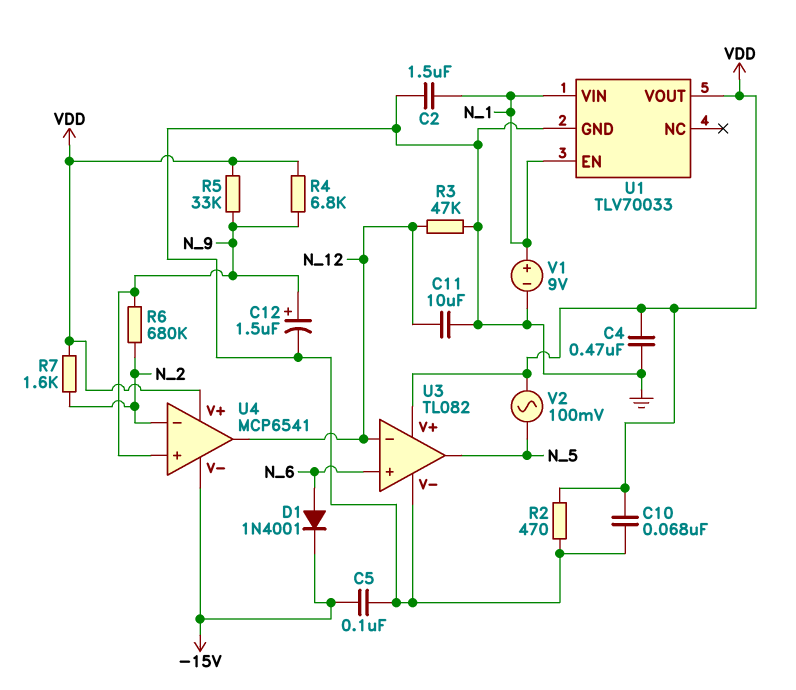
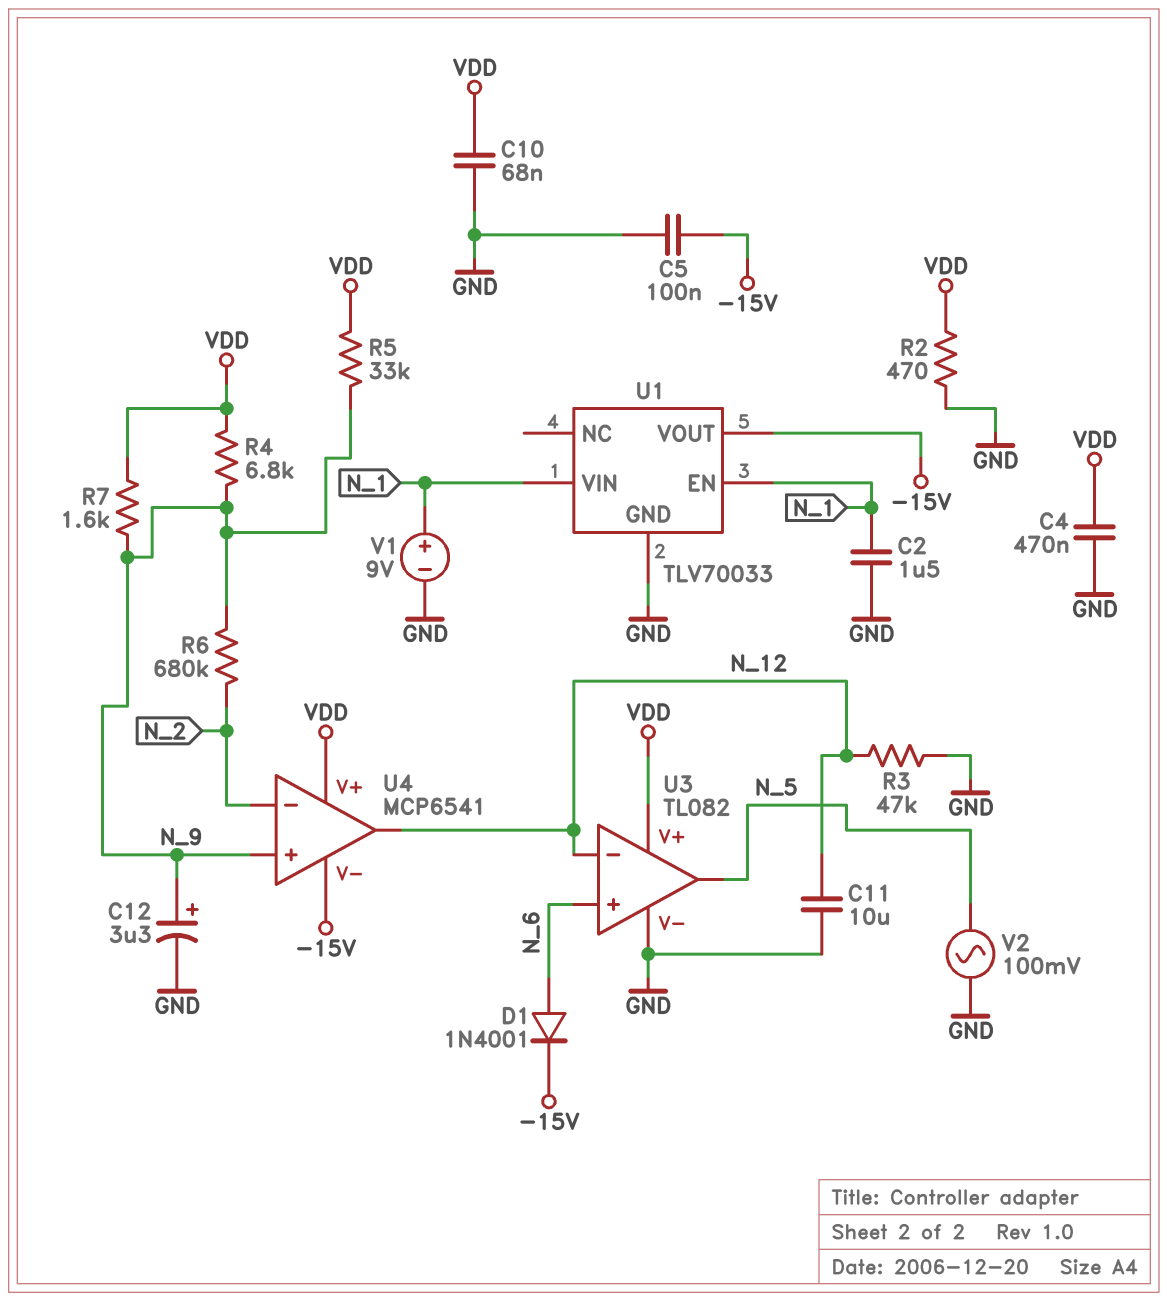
C12: 1.5uF (plus N_9, minus GND) -> 3.3uF (plus N_9, minus GND)
R7: 1.6k (N_2, VDD) -> 1.6k (N_9, VDD)
U1 pin VOUT: VDD -> -15V
V2: AC 100mV (N_5, VDD) -> AC 100mV (GND, N_5)

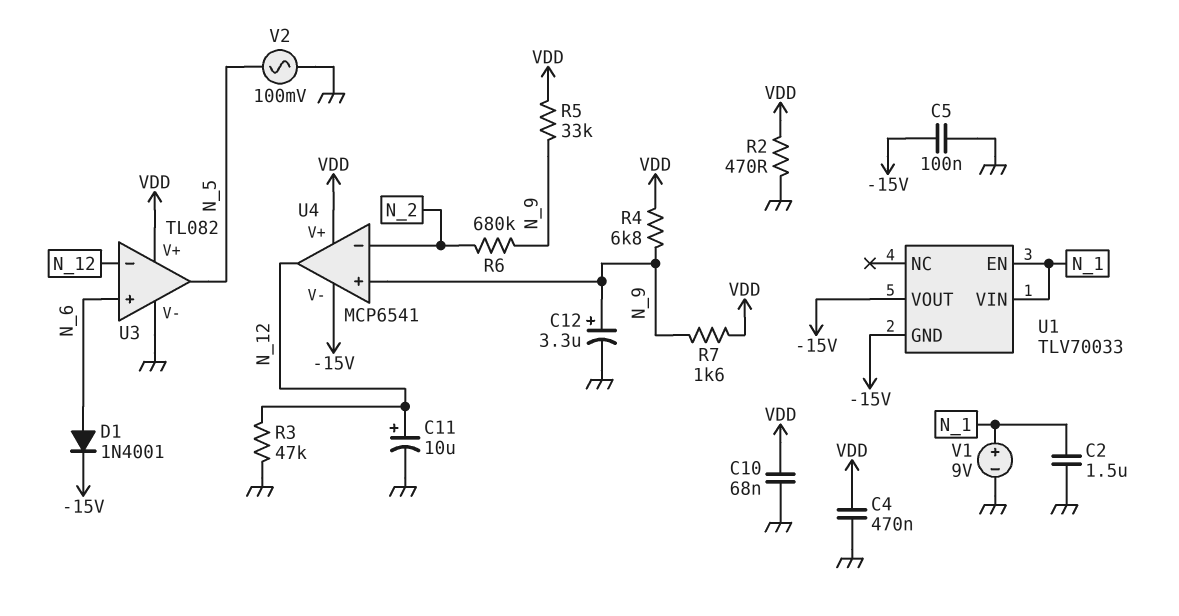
C11: 10uF (GND, N_12) -> 10uF (plus N_12, minus GND)
U1 pin GND: GND -> -15V

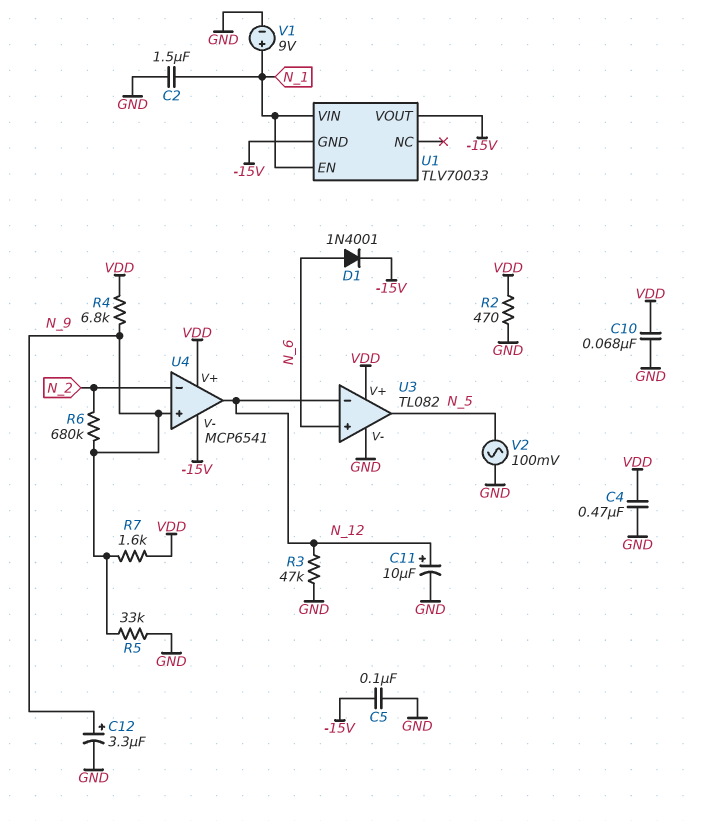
R5: 33k (N_9, VDD) -> 33k (GND, N_9)

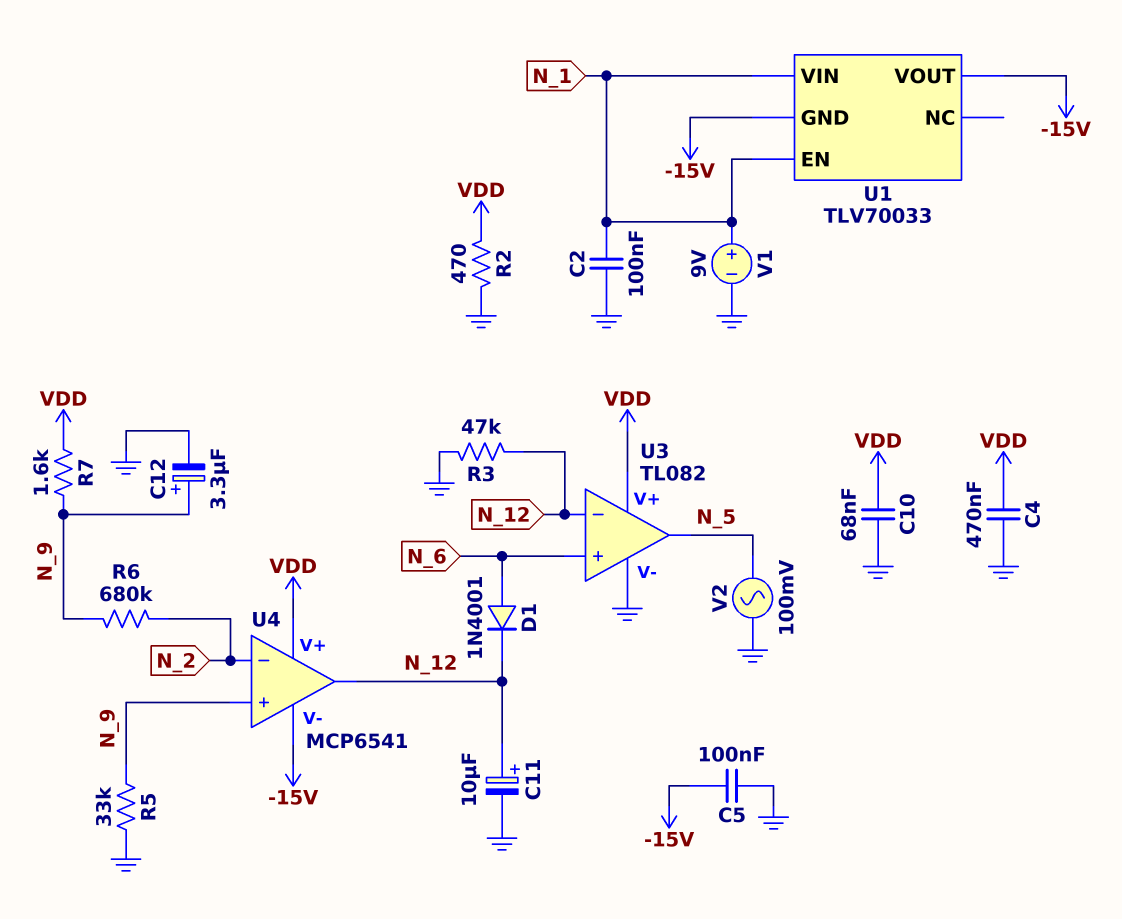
C2: 1.5uF (GND, N_1) -> 100nF (GND, N_1)
D1: diode 1N4001 (A N_6, K -15V) -> diode 1N4001 (A N_6, K N_12)
R4: 6.8k (N_9, VDD) -> none

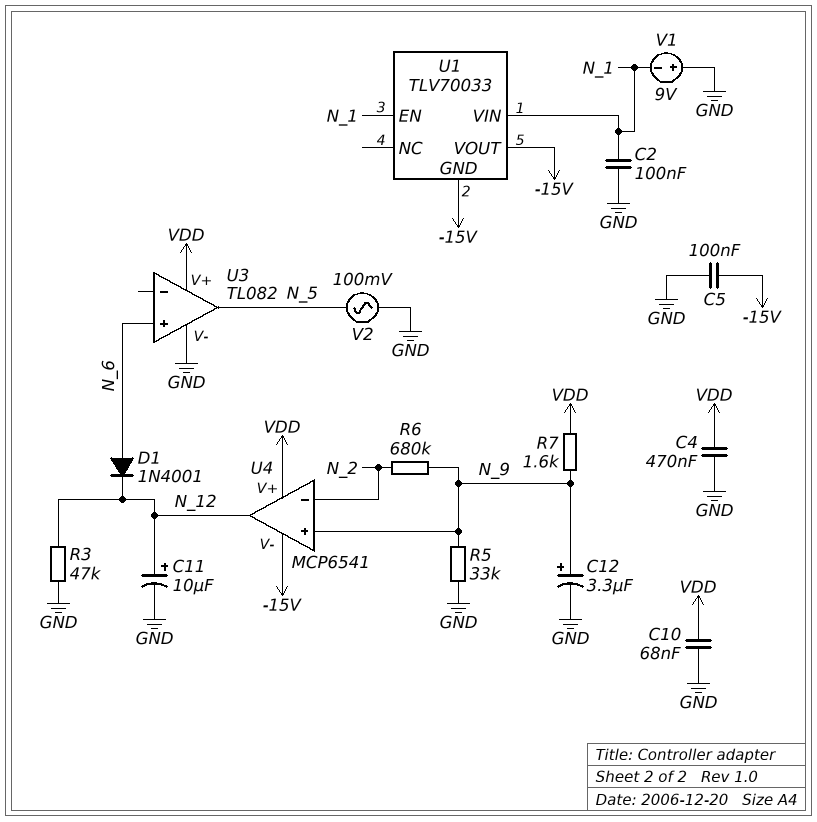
R2: 470 (GND, VDD) -> none
U3 pin in-: N_12 -> none
V1: 9V (plus N_1, minus GND) -> 9V (plus GND, minus N_1)

